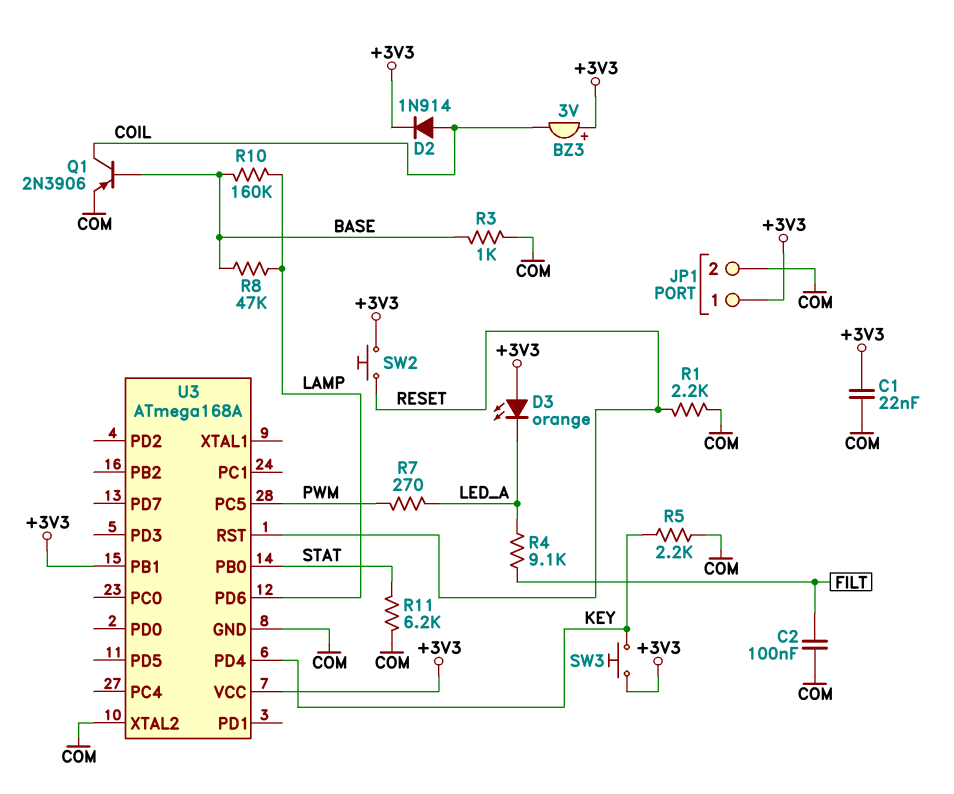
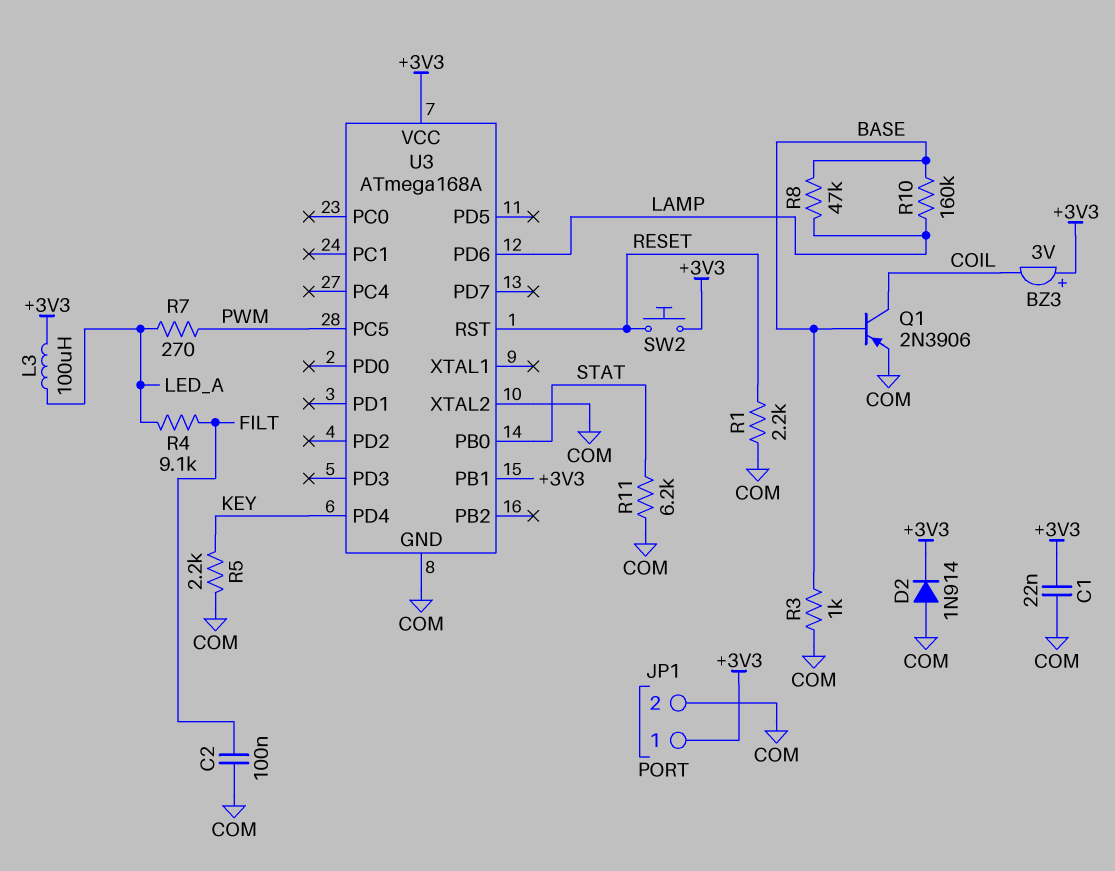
D2: diode 1N914 (A COIL, K +3V3) -> diode 1N914 (A COM, K +3V3)
D3: LED orange (A +3V3, K LED_A) -> none
L3: none -> 100uH (+3V3, LED_A)
SW3: button (+3V3, KEY) -> none

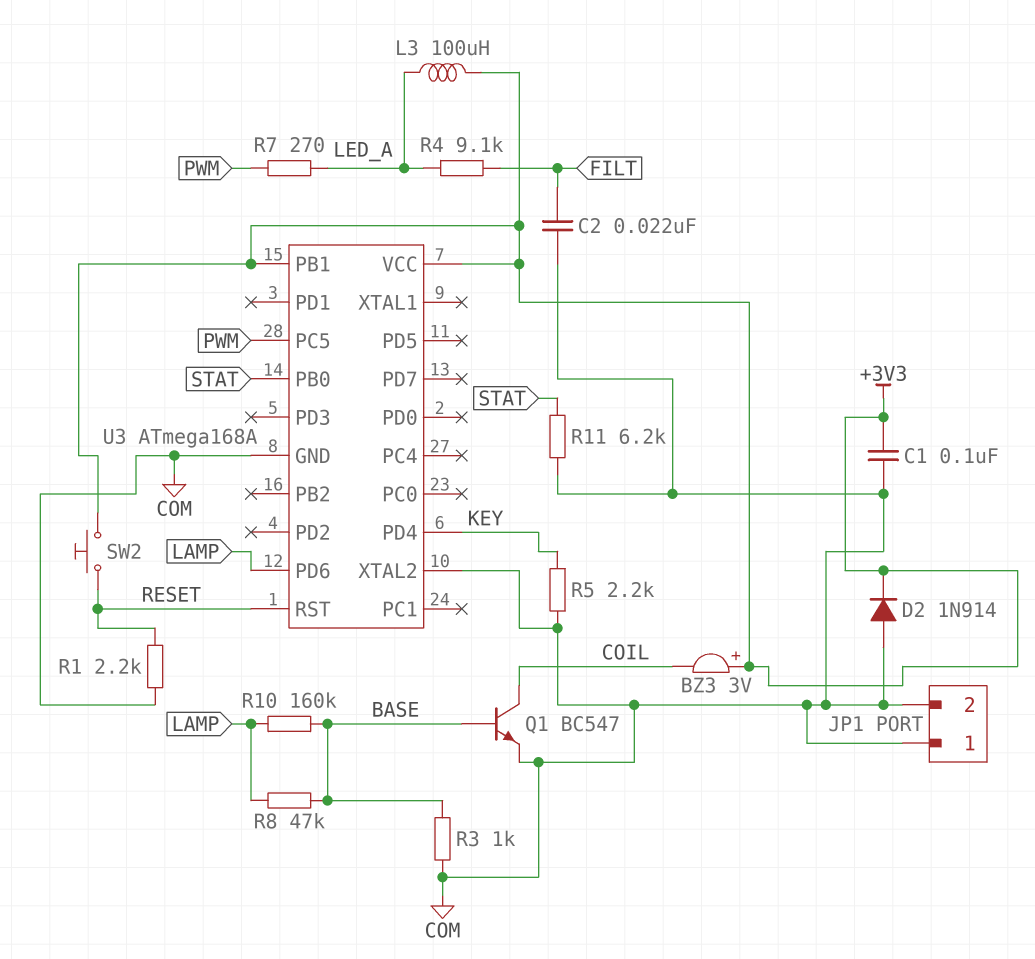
C1: 22nF (+3V3, COM) -> 100nF (+3V3, COM)
C2: 100nF (COM, FILT) -> 22nF (COM, FILT)
JP1 pin 1: +3V3 -> COM
Q1: PNP 2N3906 (B BASE, C COIL, E COM) -> NPN BC547 (B BASE, C COIL, E COM)

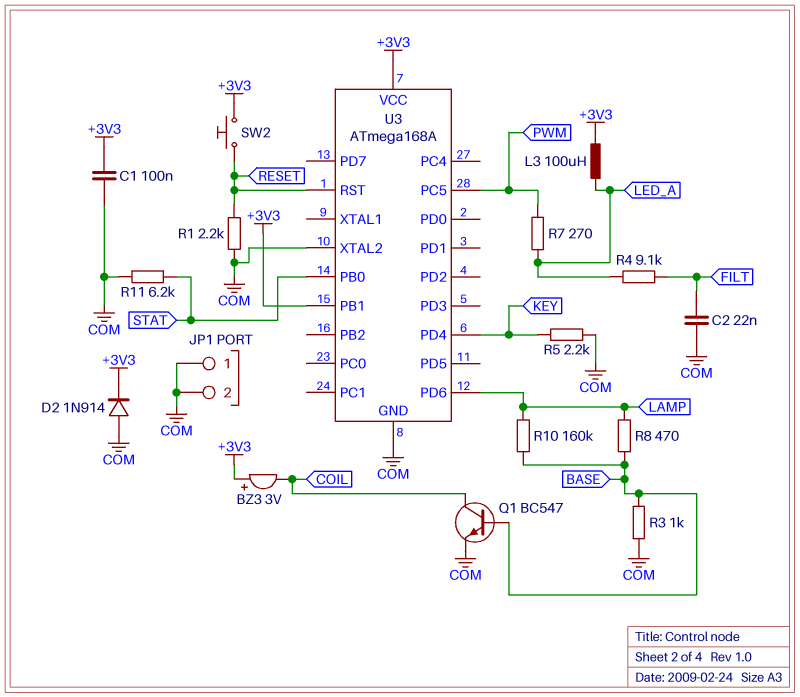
R8: 47k (BASE, LAMP) -> 470 (BASE, LAMP)

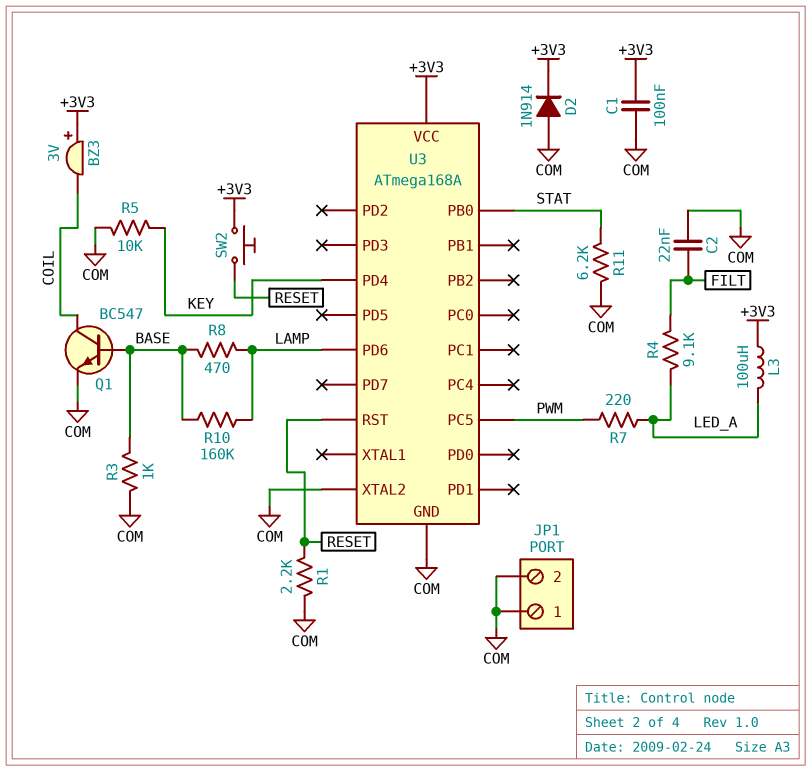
R5: 2.2k (COM, KEY) -> 10k (COM, KEY)
R7: 270 (LED_A, PWM) -> 220 (LED_A, PWM)
U3 pin PB1: +3V3 -> none

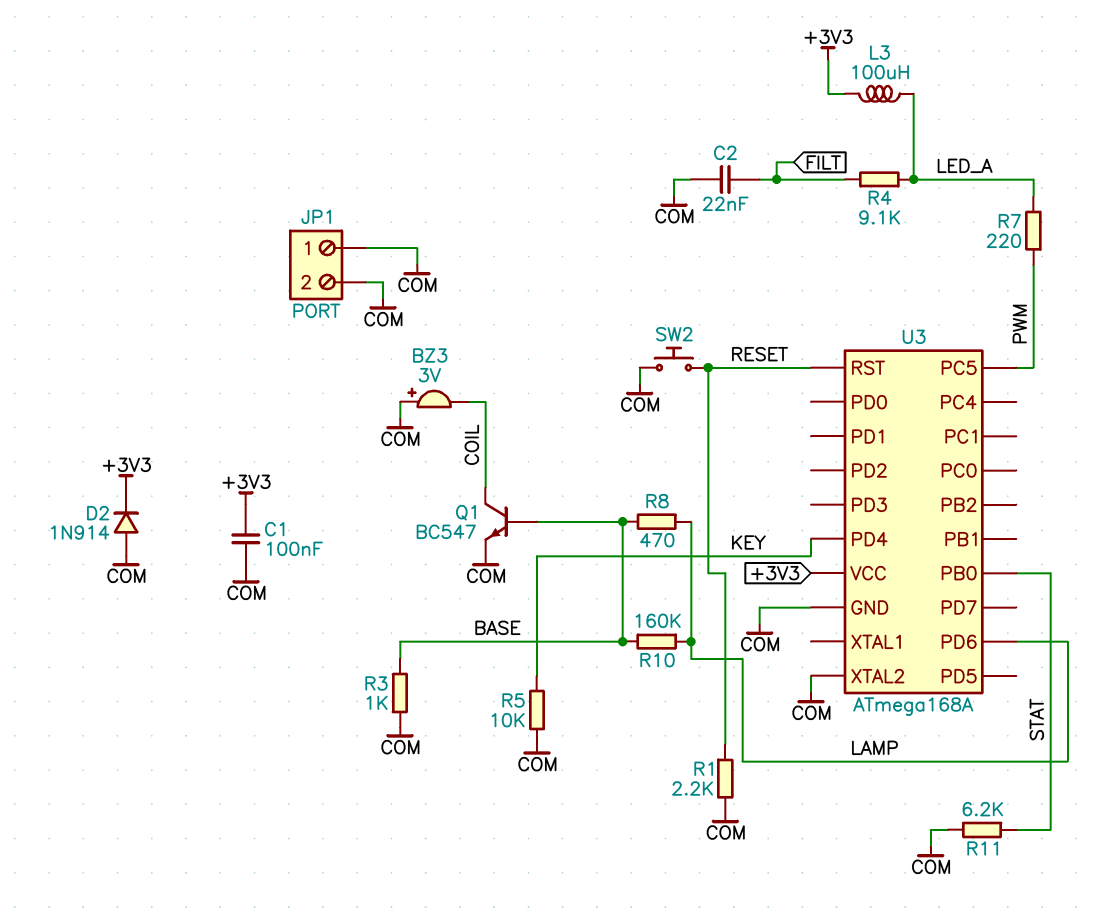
BZ3: buzzer 3V (plus +3V3, minus COIL) -> buzzer 3V (plus COM, minus COIL)
SW2: button (+3V3, RESET) -> button (COM, RESET)

